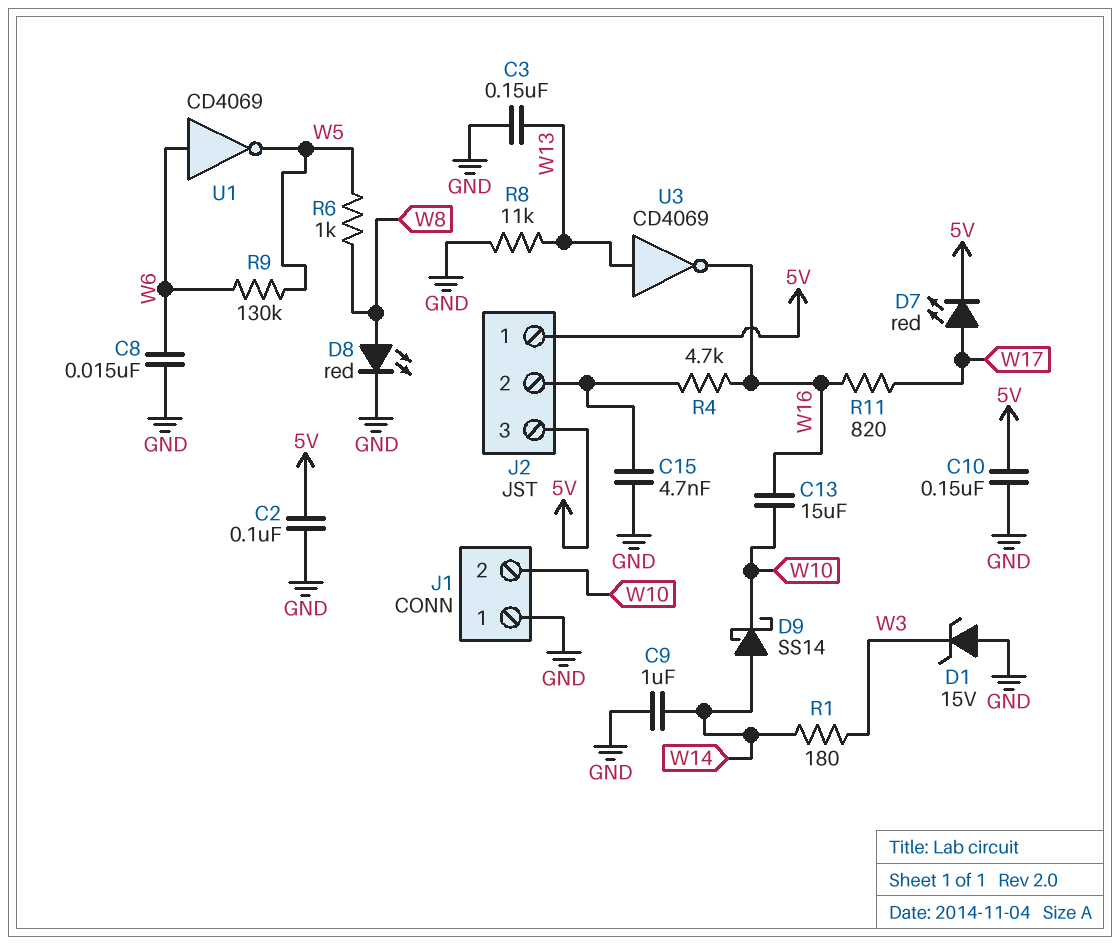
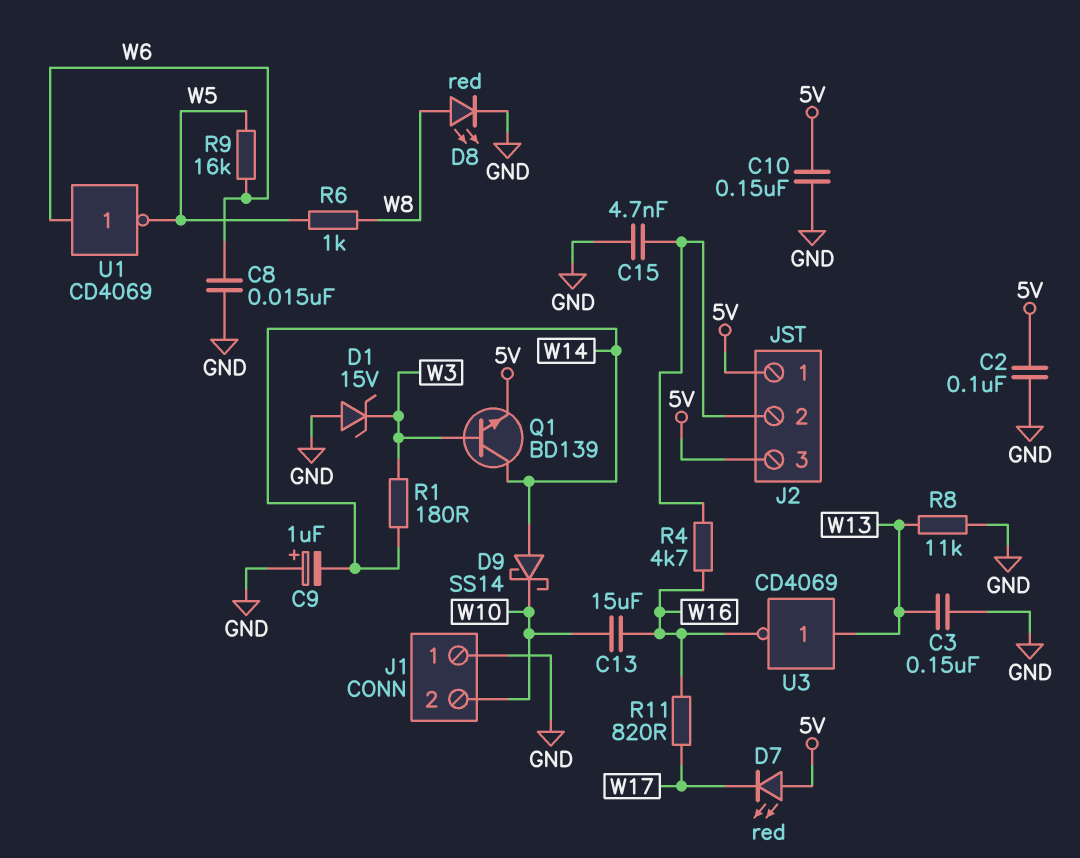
C9: 1uF (GND, W14) -> 1uF (plus GND, minus W14)
D7: LED red (A W17, K 5V) -> LED red (A 5V, K W17)
Q1: none -> NPN BD139 (B W3, C W14, E 5V)
R9: 130k (W5, W6) -> 16k (W5, W6)

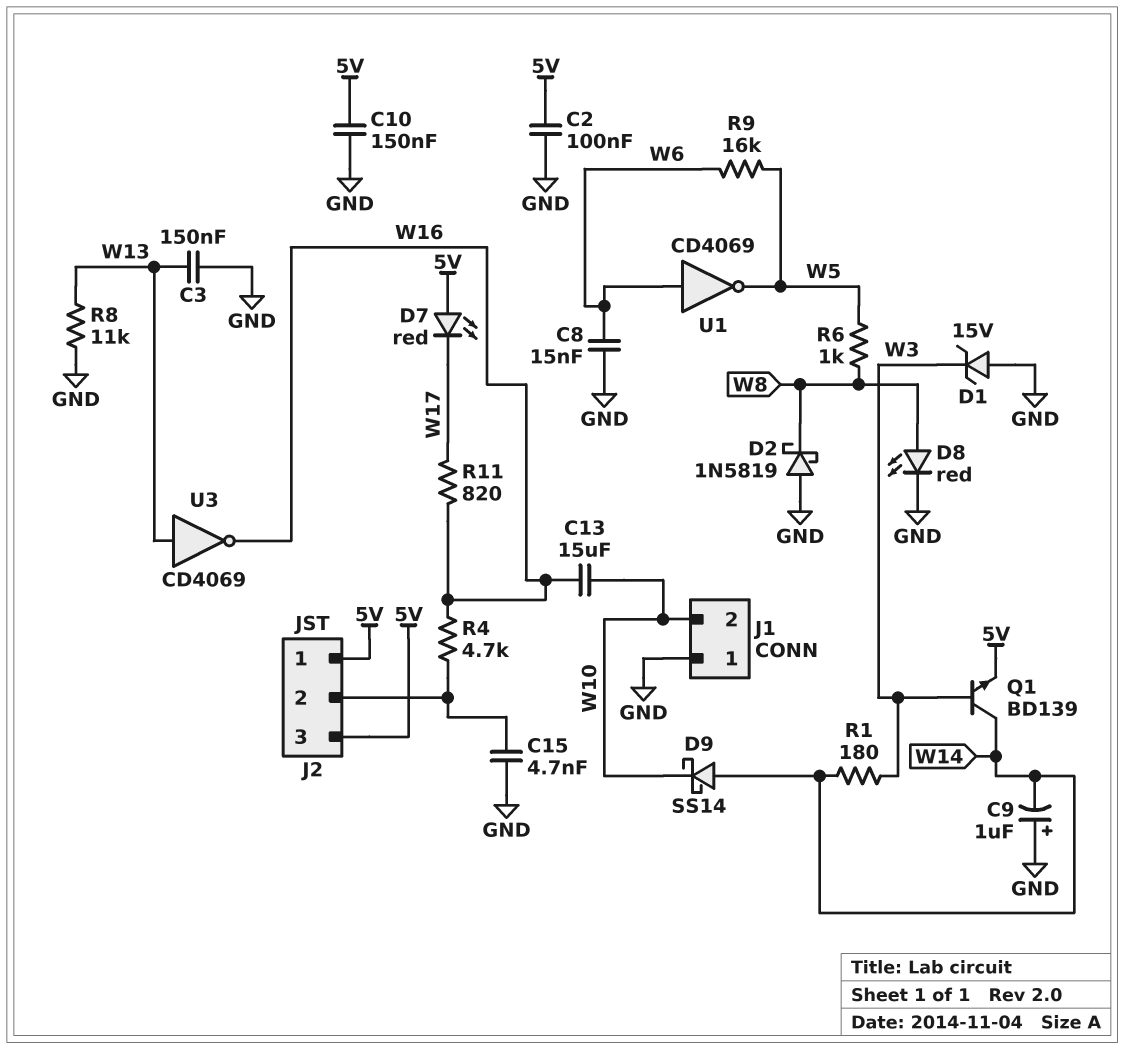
D2: none -> schottky 1N5819 (A GND, K W8)

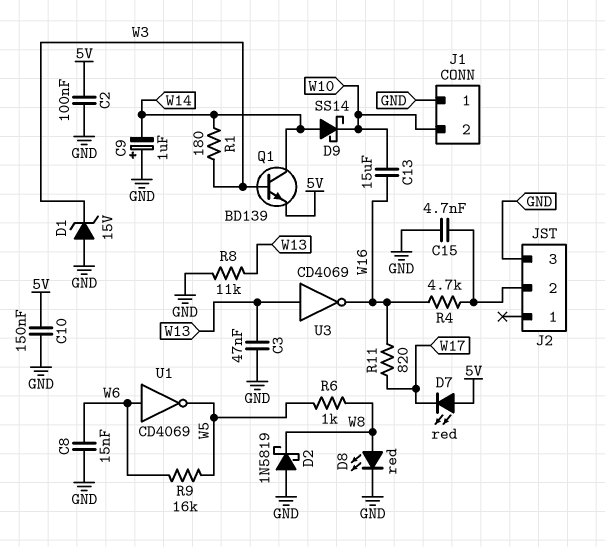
C3: 150nF (GND, W13) -> 47nF (GND, W13)
J2 pin 1: 5V -> none
J2 pin 3: 5V -> GND

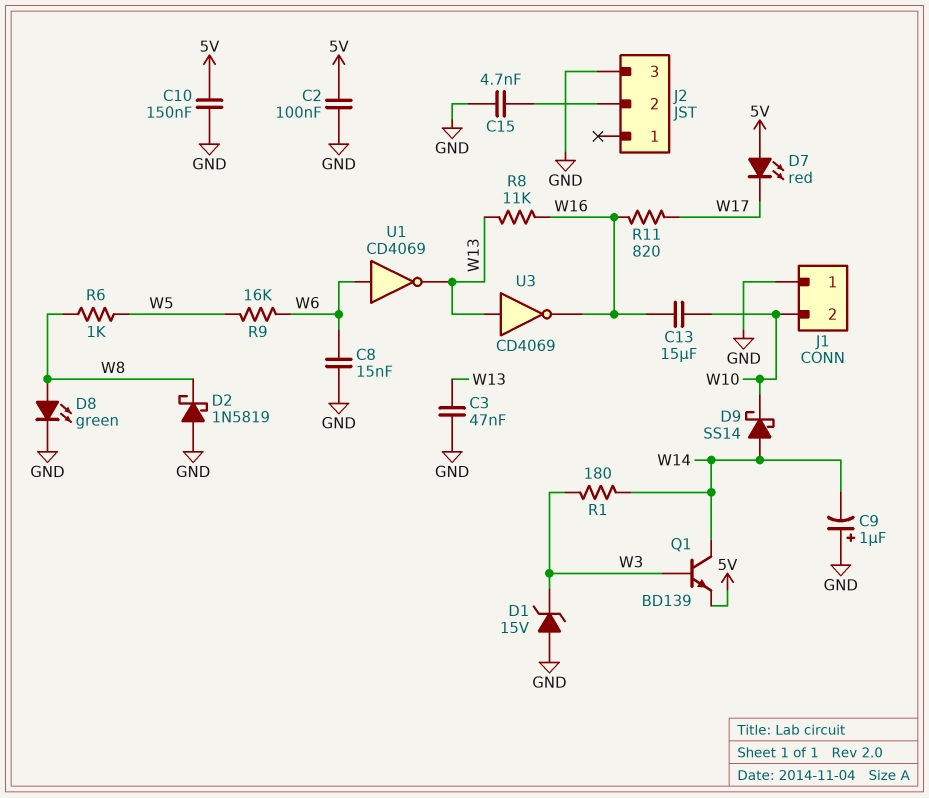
D8: LED red (A W8, K GND) -> LED green (A W8, K GND)
R4: 4.7k (J2/2, W16) -> none
R8: 11k (GND, W13) -> 11k (W13, W16)
U1: NOT CD4069 (in W6, out W5) -> NOT CD4069 (in W6, out W13)

